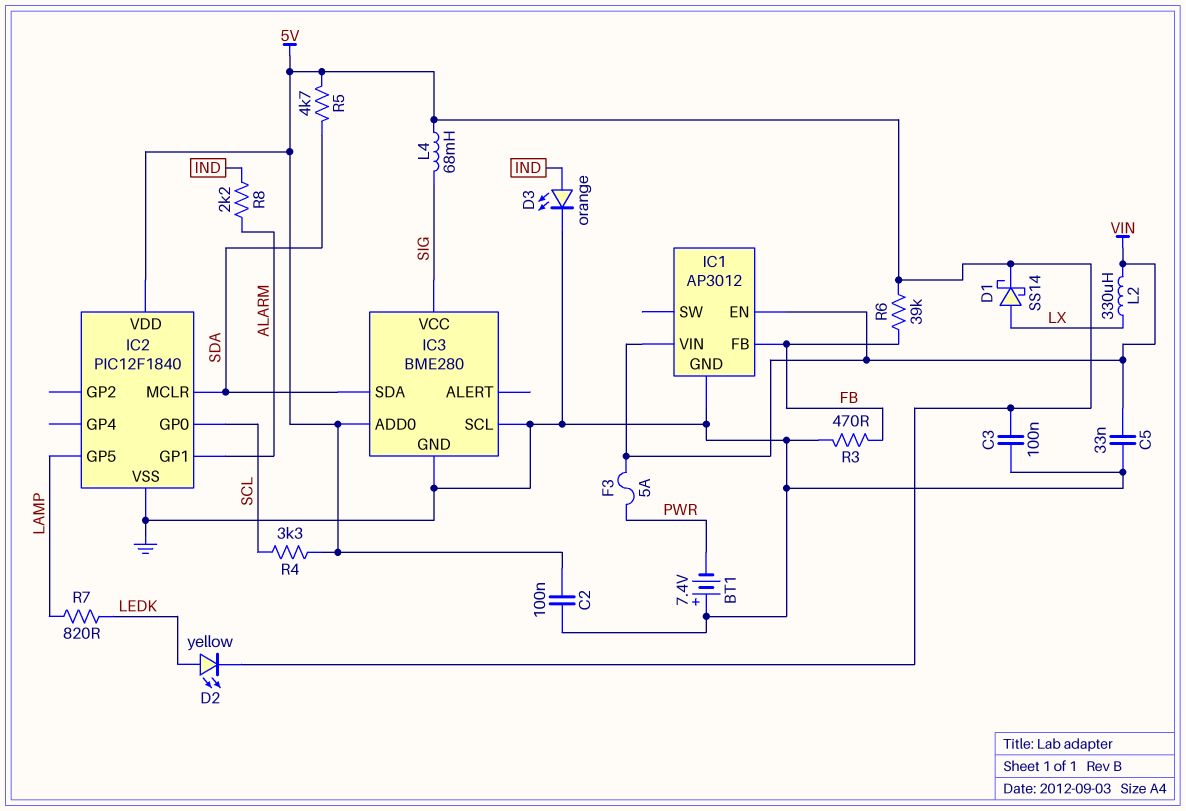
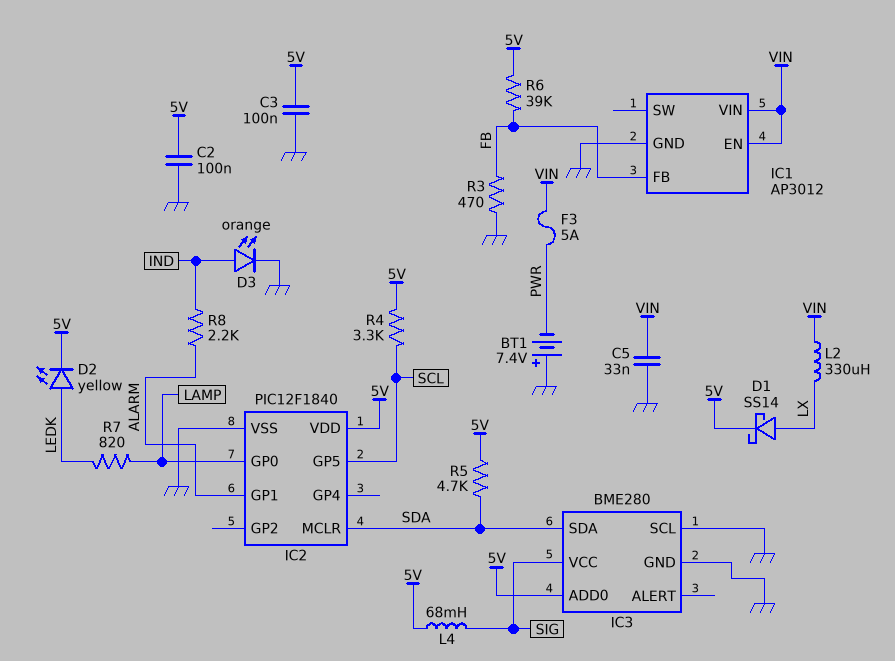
IC2 pin GP0: SCL -> LAMP
IC2 pin GP5: LAMP -> SCL

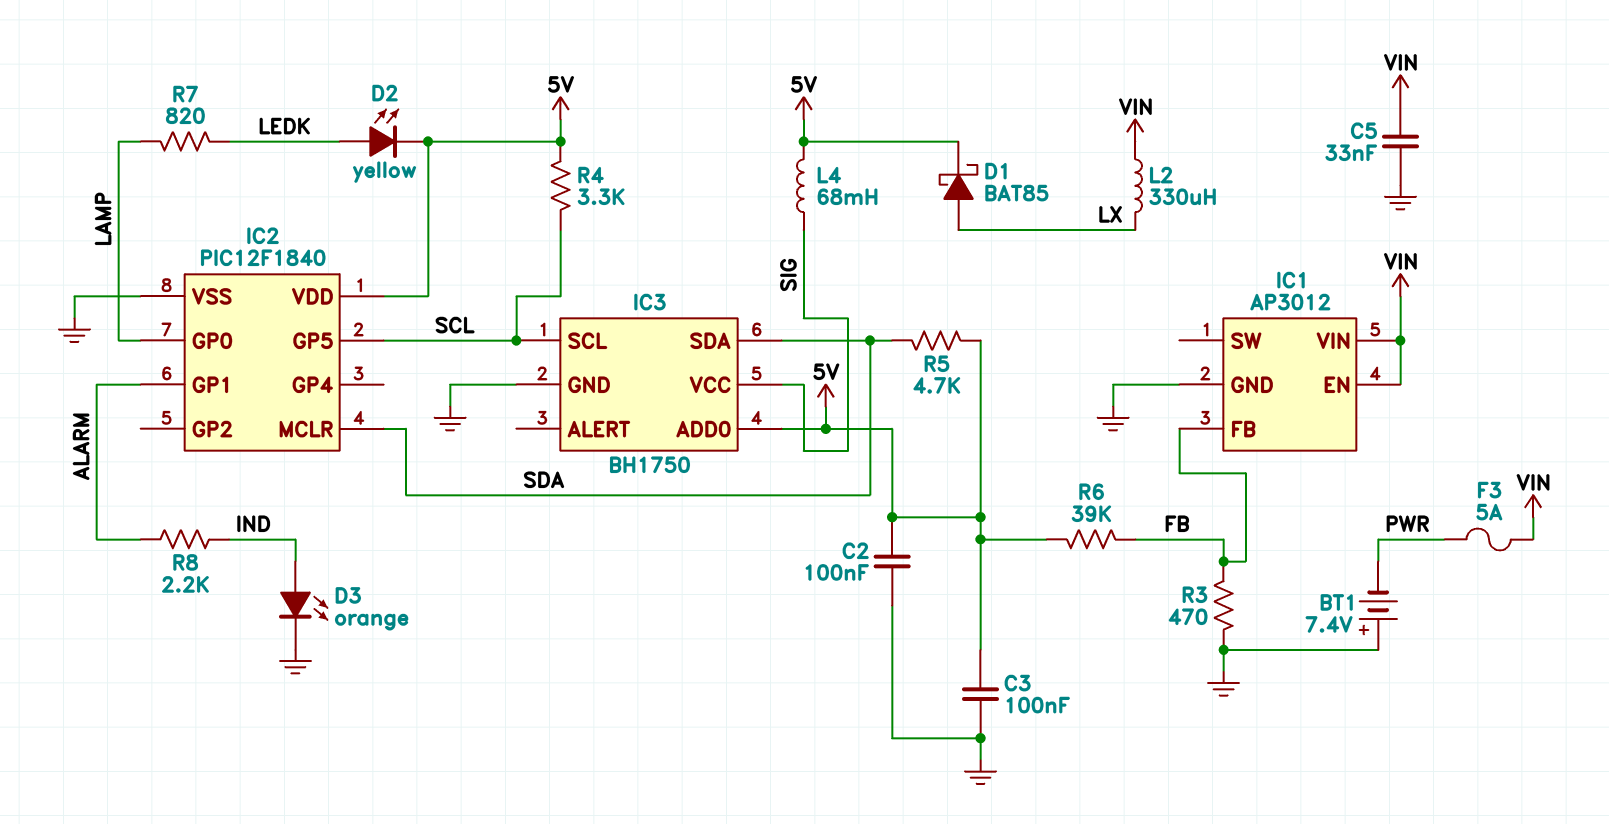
D1: schottky SS14 (A LX, K 5V) -> schottky BAT85 (A LX, K 5V)
IC3: BME280 -> BH1750
IC3 pin SCL: GND -> SCL

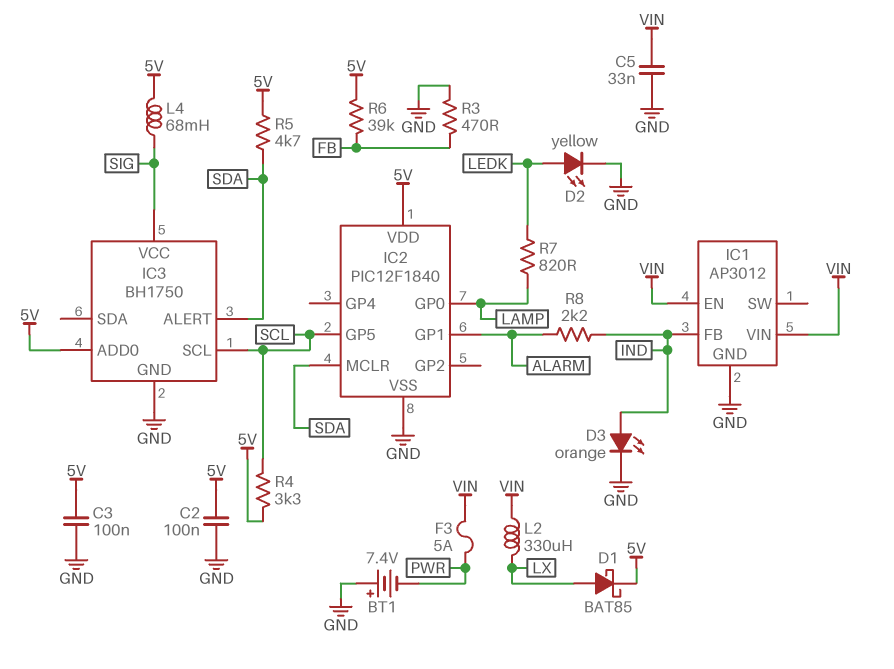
D2: LED yellow (A LEDK, K 5V) -> LED yellow (A LEDK, K GND)
IC1 pin FB: FB -> IND
IC3 pin ALERT: none -> SDA
IC3 pin SDA: SDA -> none

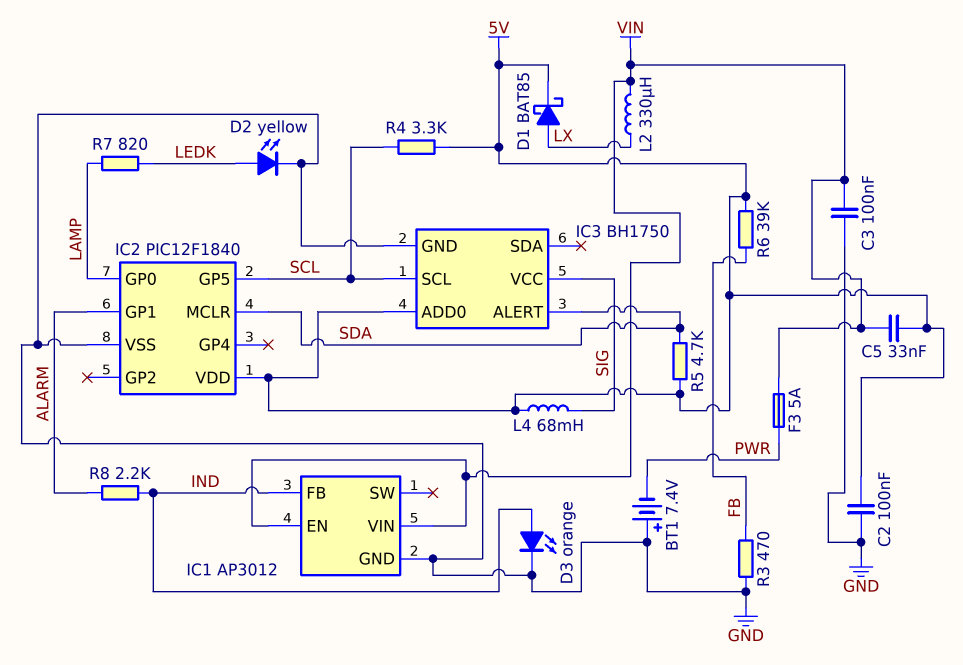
C3: 100nF (5V, GND) -> 100nF (GND, VIN)
C5: 33nF (GND, VIN) -> 33nF (5V, VIN)

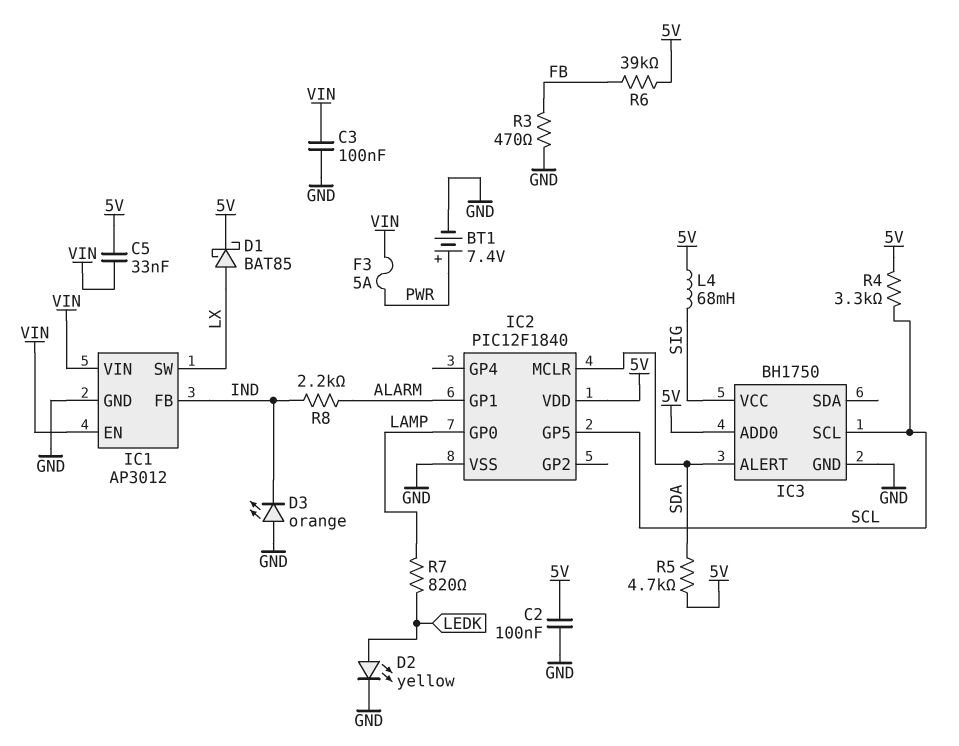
BT1: 7.4V (plus GND, minus PWR) -> 7.4V (plus PWR, minus GND)
D3: LED orange (A IND, K GND) -> LED orange (A GND, K IND)
IC1 pin SW: none -> LX
L2: 330uH (LX, VIN) -> none

